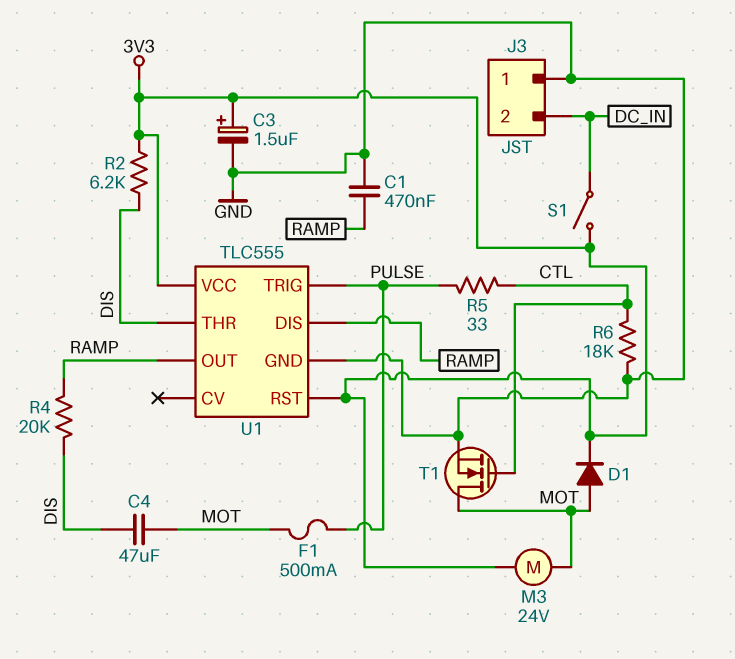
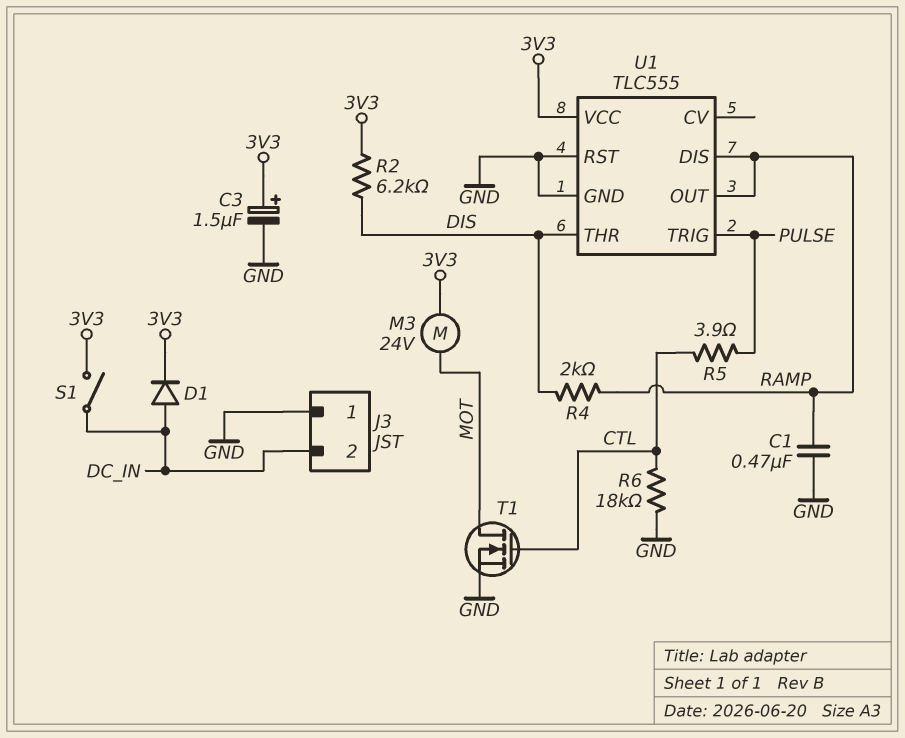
C4: 47uF (DIS, MOT) -> none
D1: diode (A MOT, K 3V3) -> diode (A DC_IN, K 3V3)
F1: 500mA (MOT, PULSE) -> none
R4: 20k (DIS, RAMP) -> 2k (DIS, RAMP)
R5: 33 (CTL, PULSE) -> 3.9 (CTL, PULSE)
U1 pin RST: 3V3 -> GND

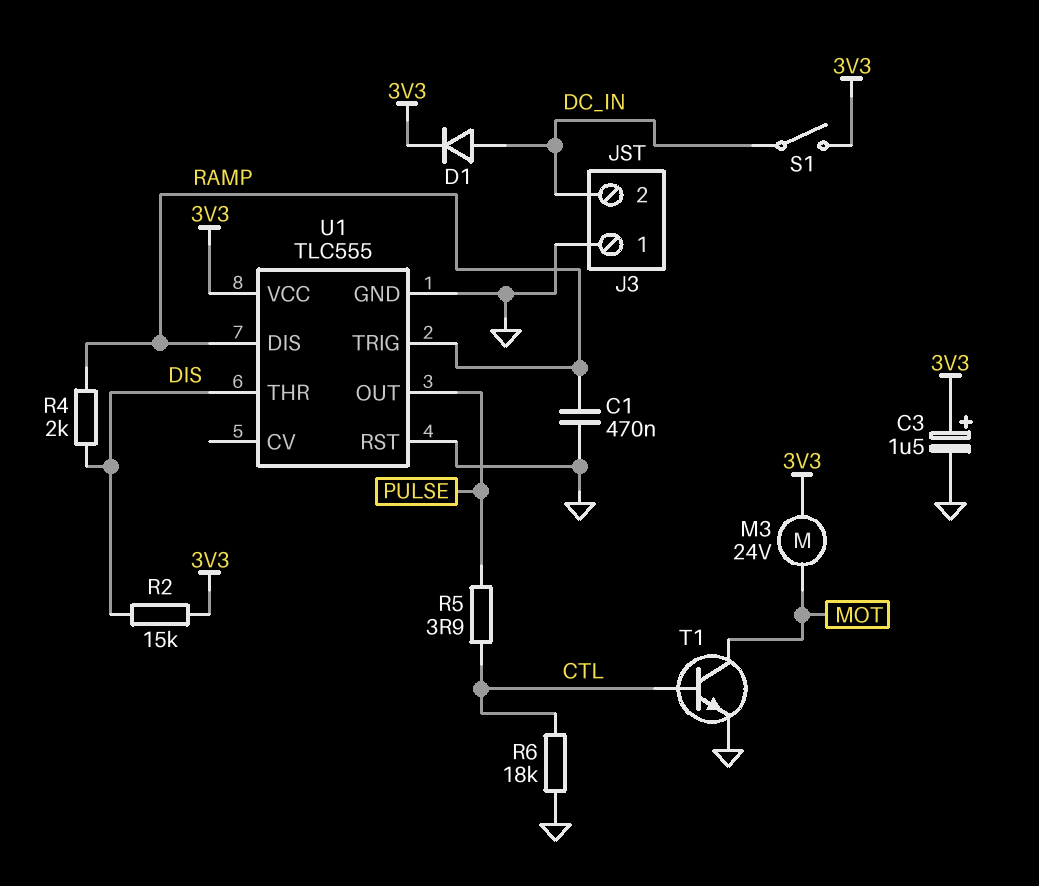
R2: 6.2k (3V3, DIS) -> 15k (3V3, DIS)
T1: NMOS (G CTL, D MOT, S GND) -> NPN (B CTL, C MOT, E GND)
U1 pin OUT: RAMP -> PULSE
U1 pin TRIG: PULSE -> RAMP

